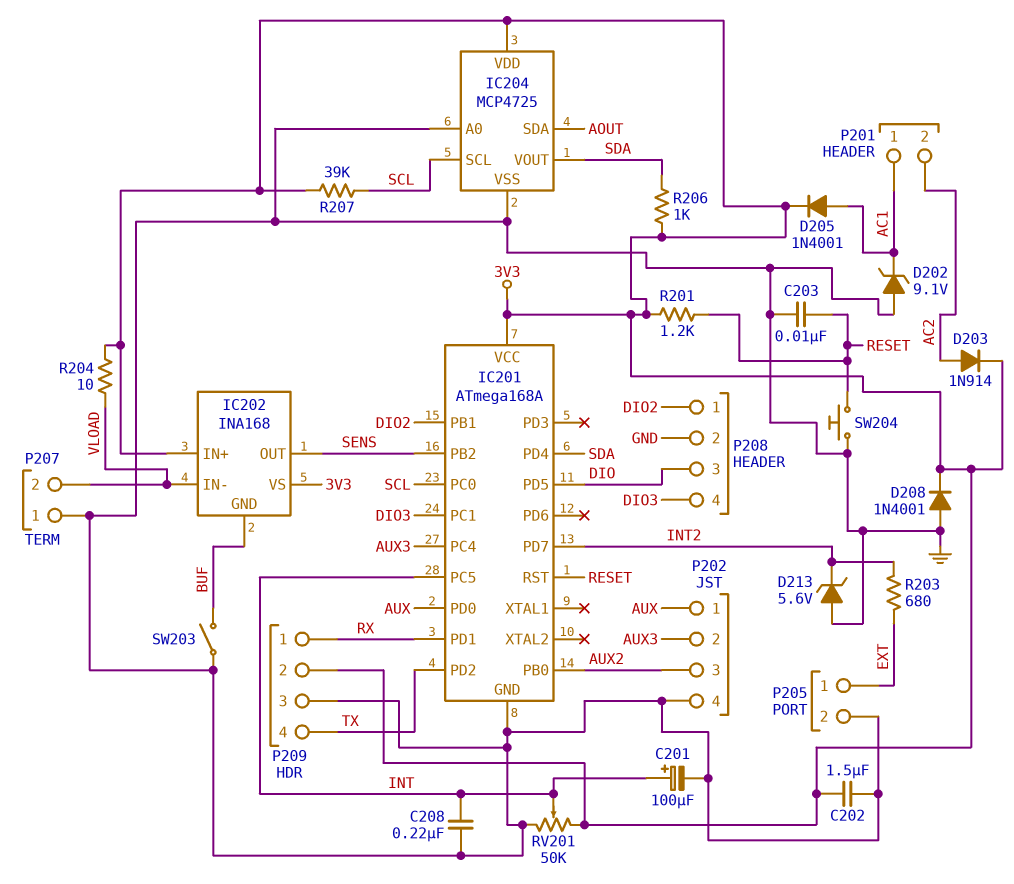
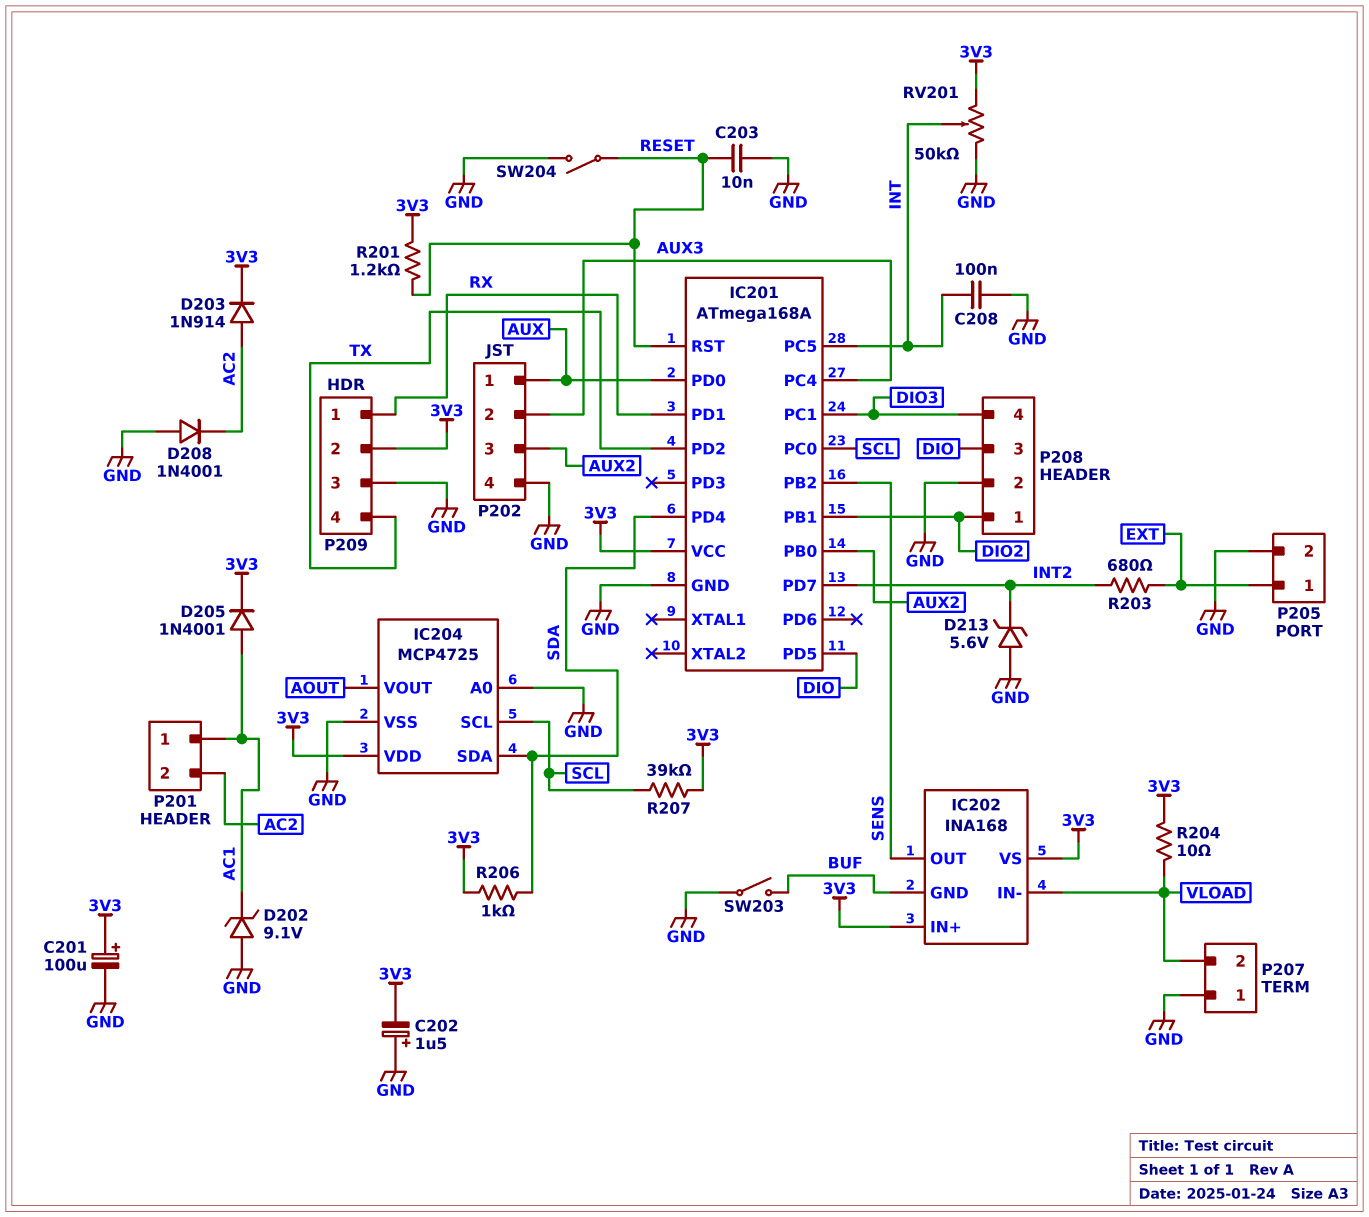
C201: 100uF (plus INT, minus GND) -> 100uF (plus 3V3, minus GND)
C202: 1.5uF (3V3, GND) -> 1.5uF (plus GND, minus 3V3)
C208: 220nF (GND, INT) -> 100nF (GND, INT)
D208: diode 1N4001 (A GND, K 3V3) -> diode 1N4001 (A GND, K AC2)
IC204 pin SDA: AOUT -> SDA
IC204 pin VOUT: SDA -> AOUT
SW204: button (GND, RESET) -> switch (GND, RESET)

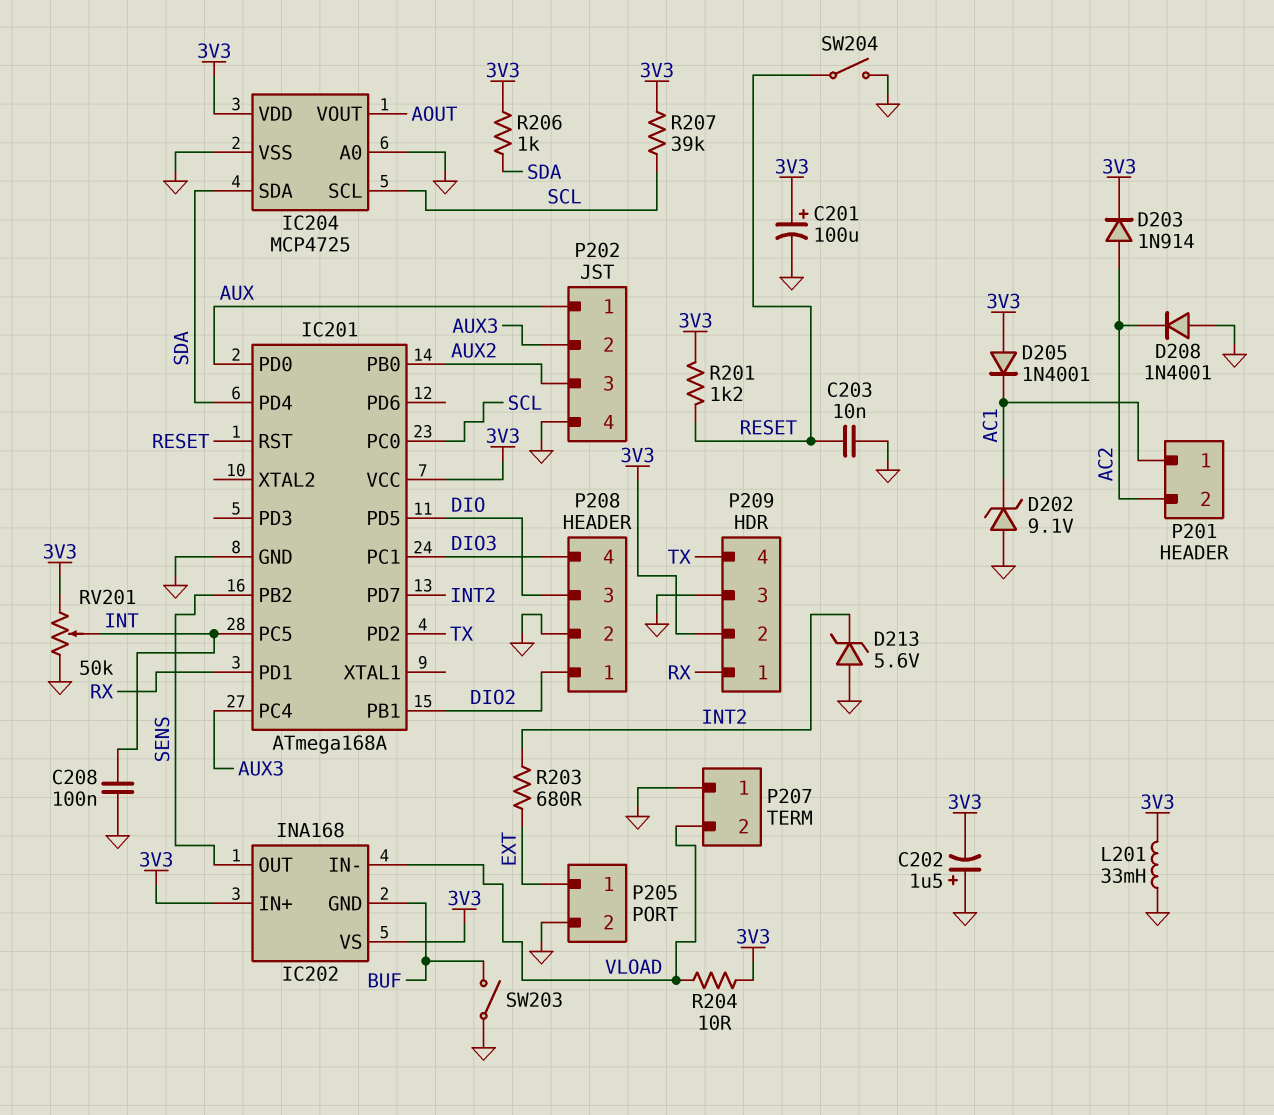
D205: diode 1N4001 (A AC1, K 3V3) -> diode 1N4001 (A 3V3, K AC1)
L201: none -> 33mH (3V3, GND)

